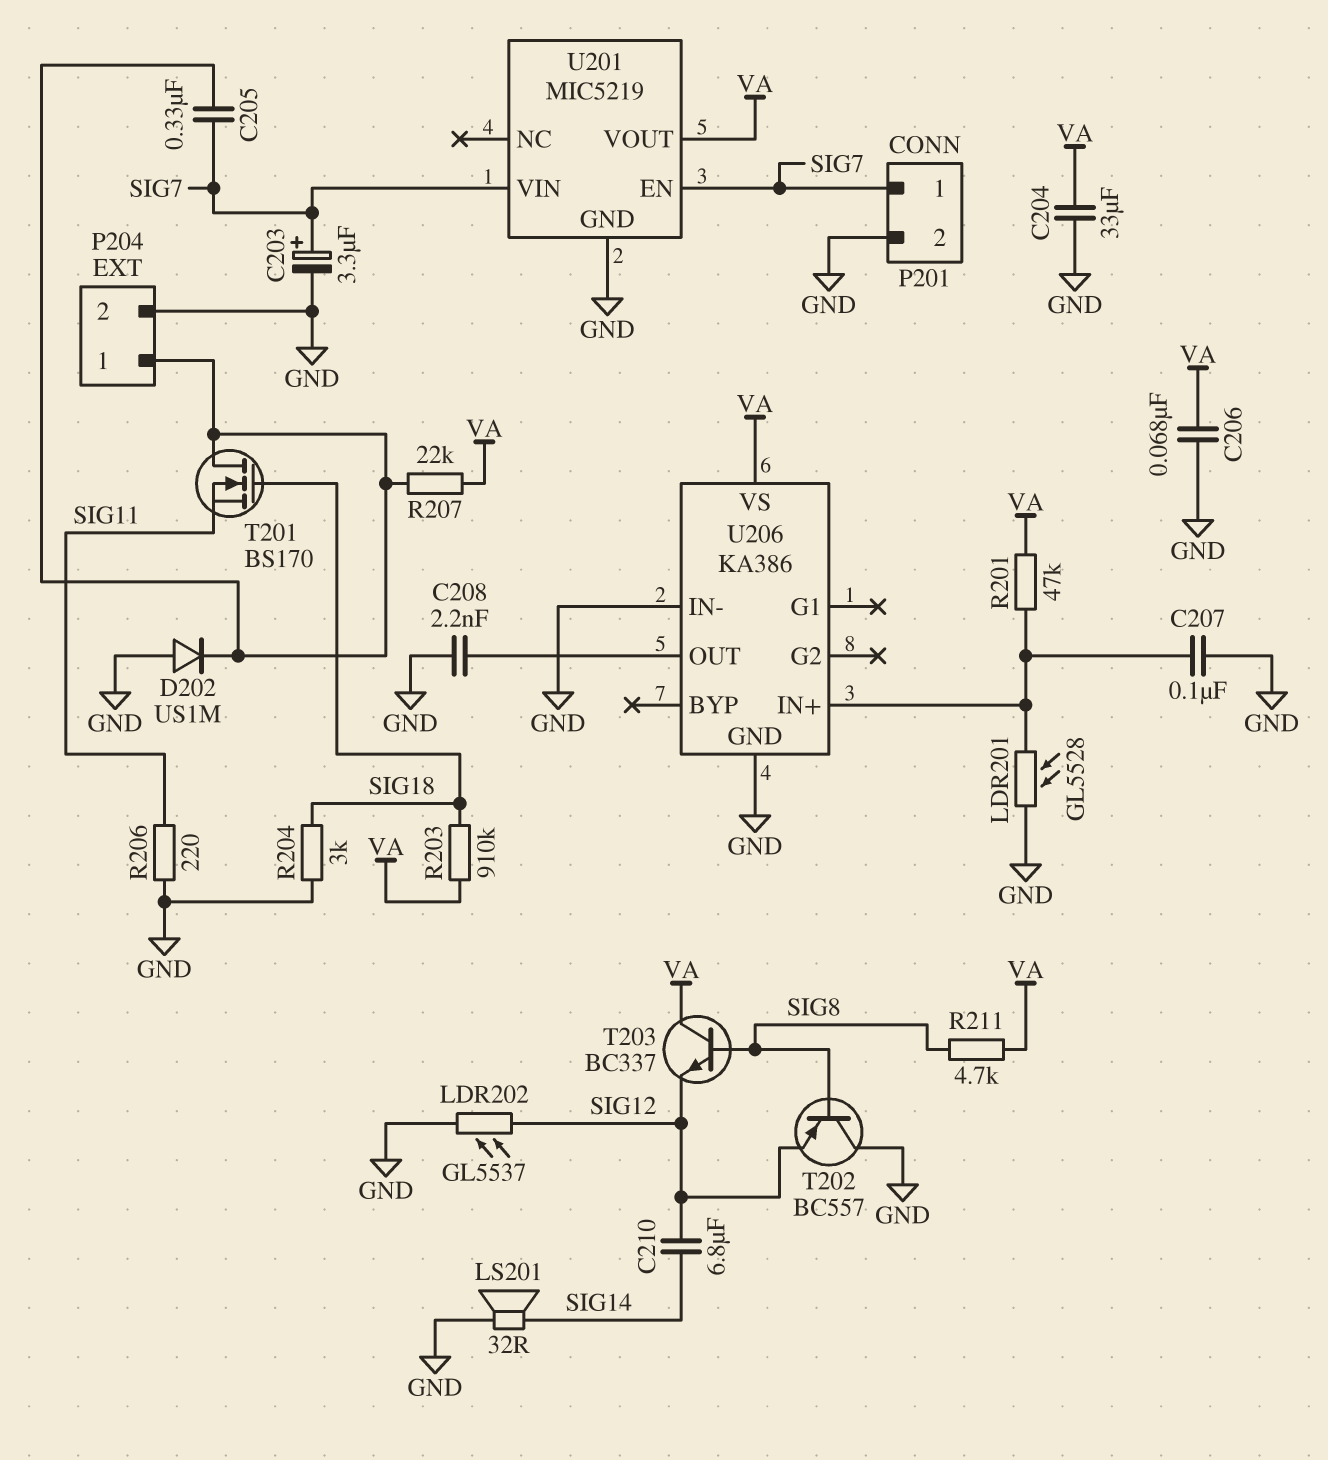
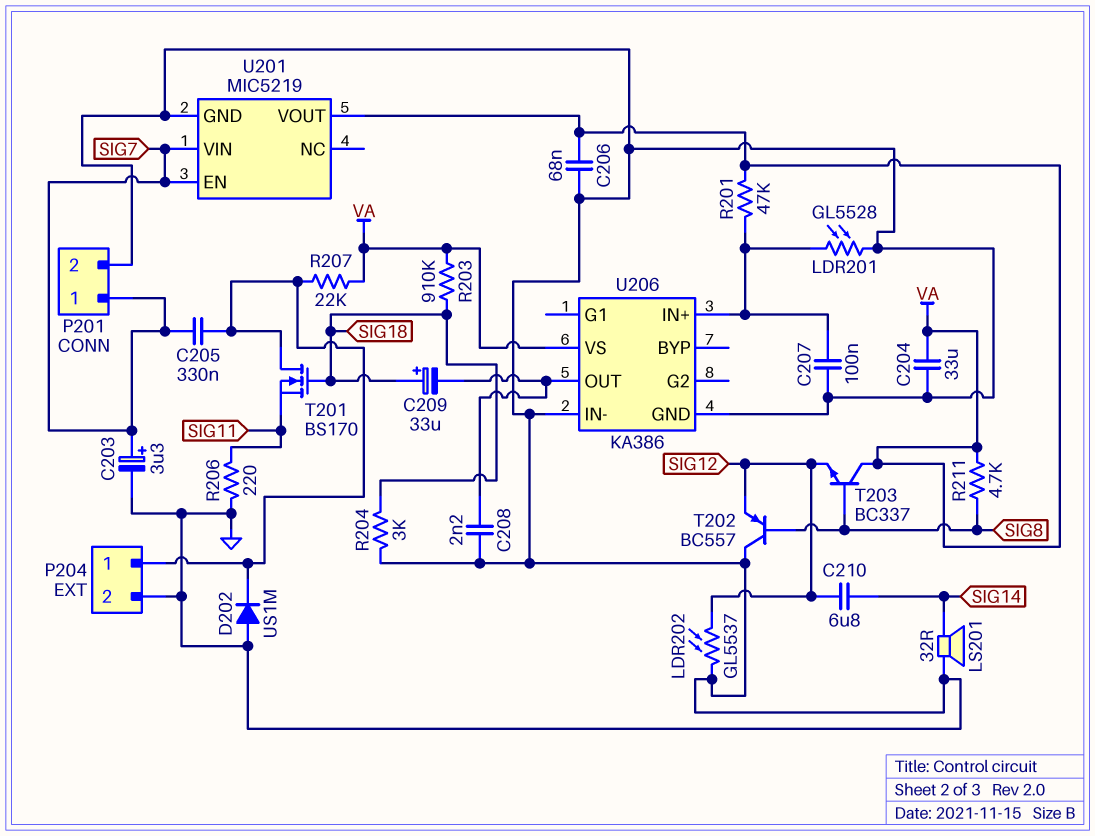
C209: none -> 33uF (plus SIG18, minus U206/OUT)

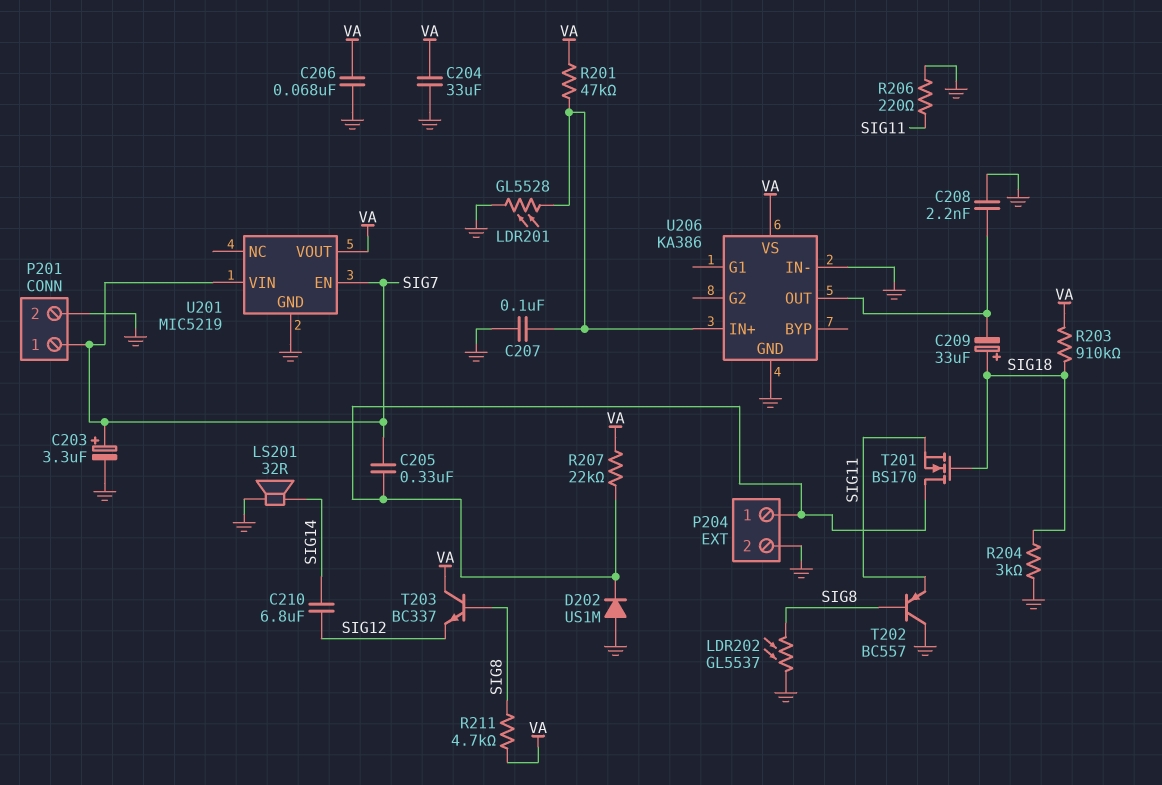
LDR202: GL5537 (GND, SIG12) -> GL5537 (GND, SIG8)
T202: PNP BC557 (B SIG8, C GND, E SIG12) -> PNP BC557 (B SIG8, C GND, E SIG11)

